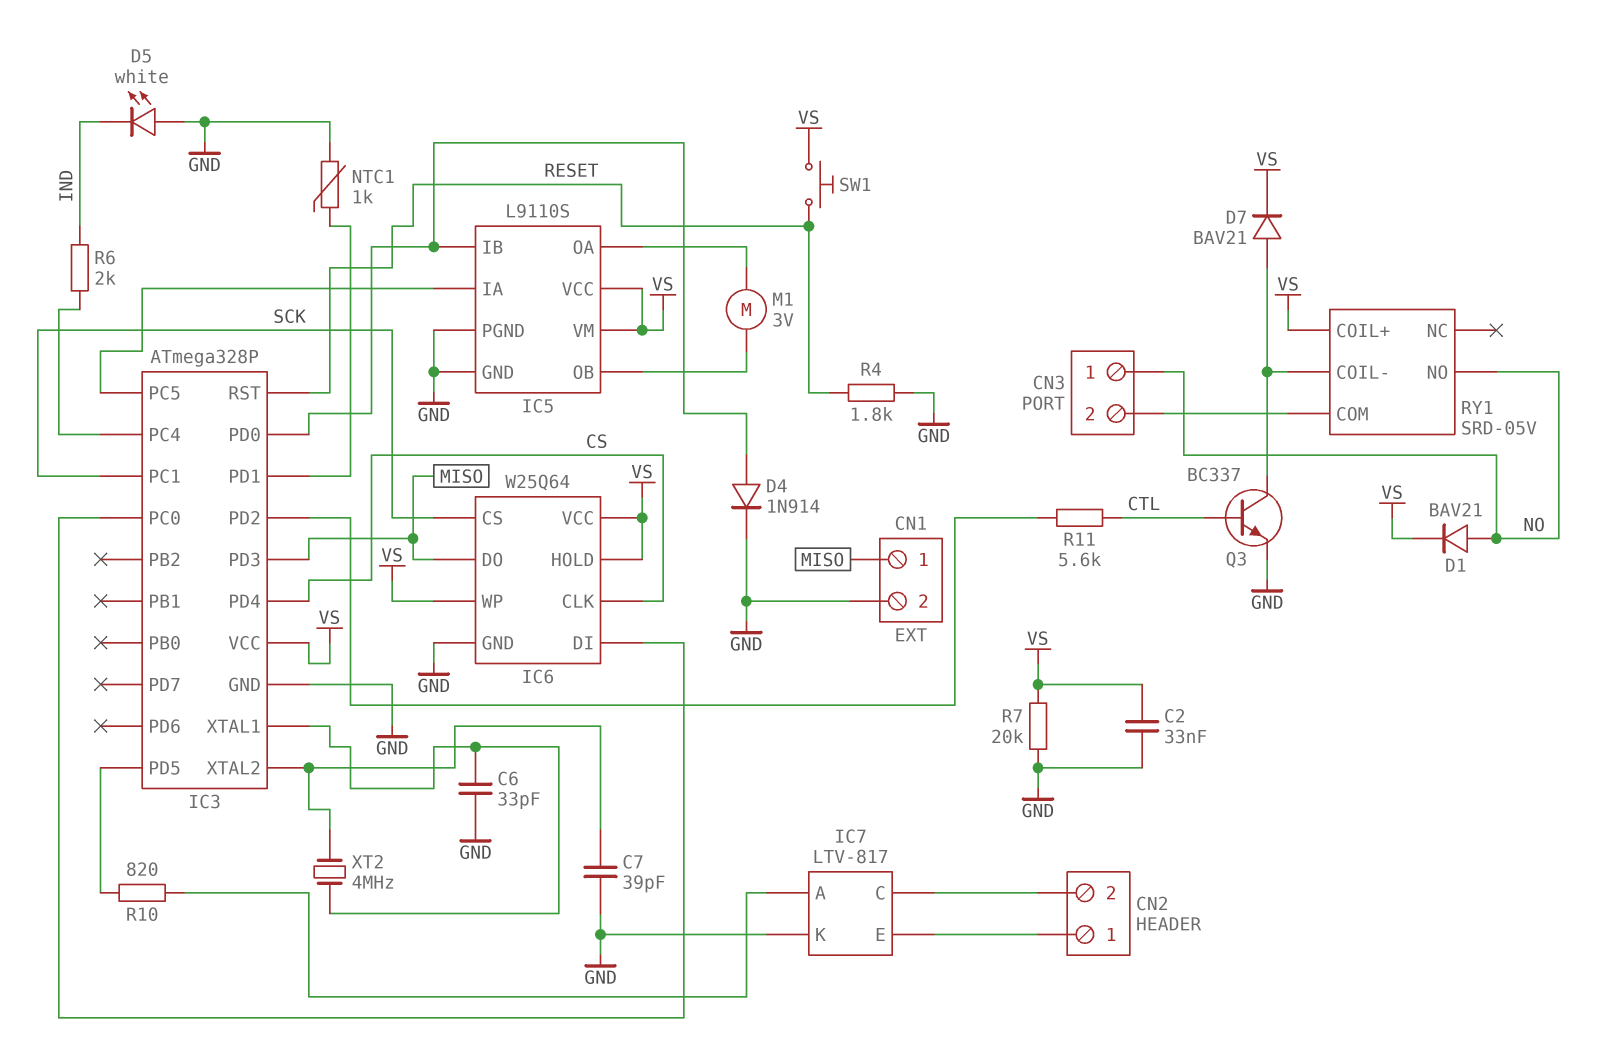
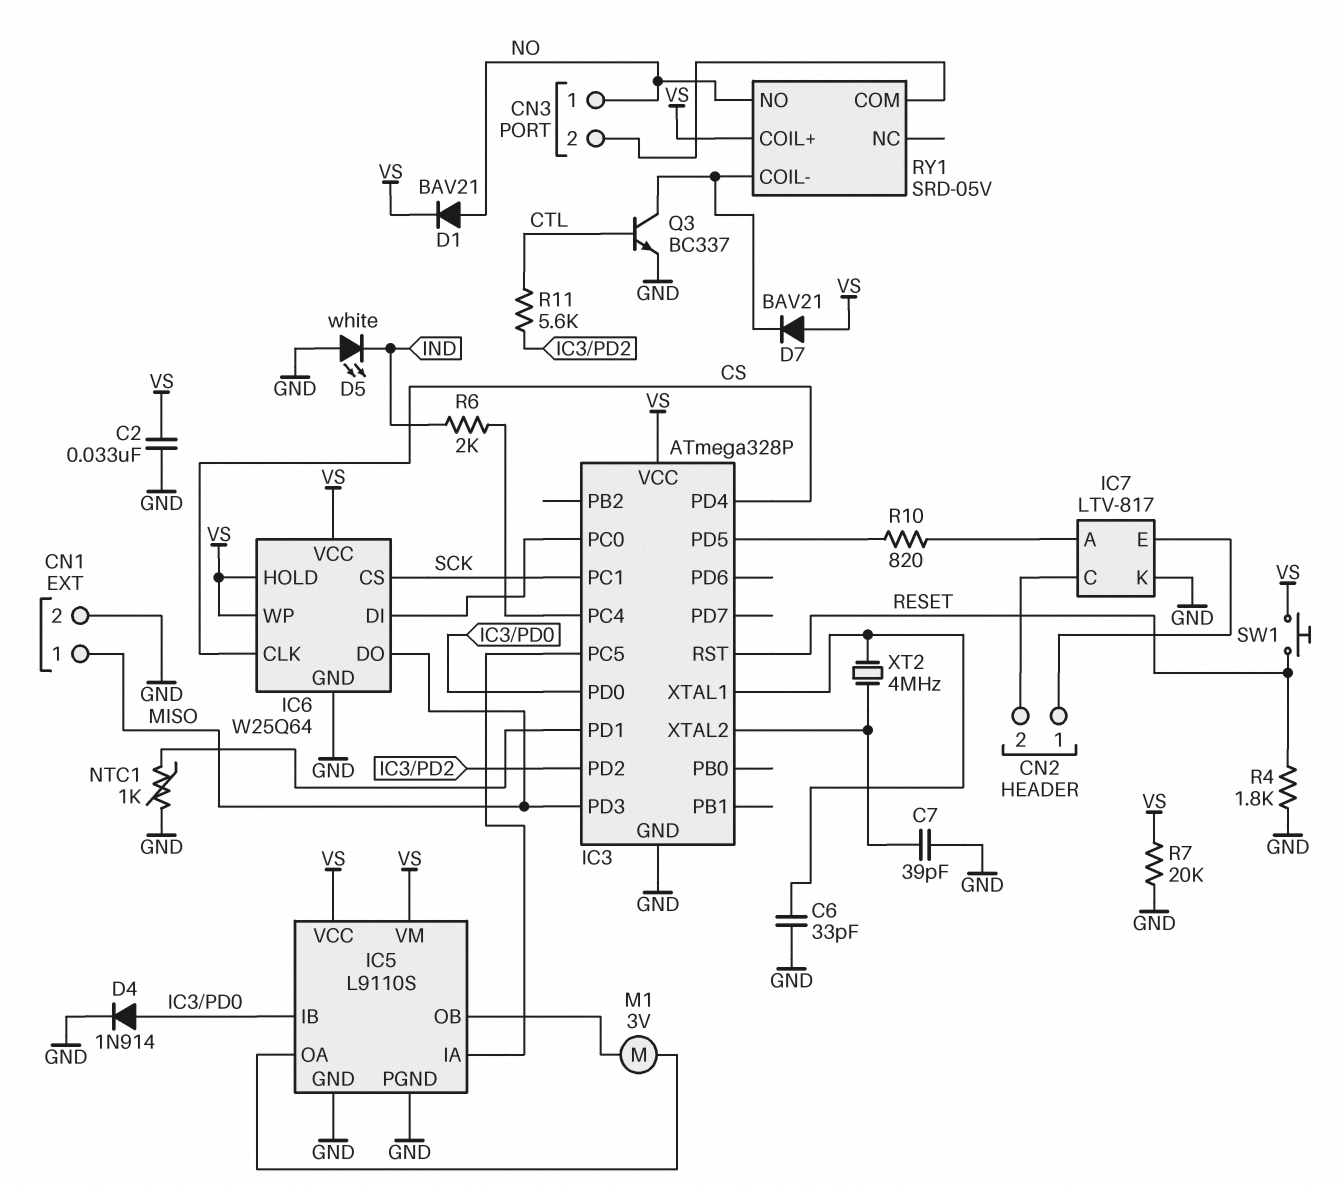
D7: diode BAV21 (A RY1/COIL-, K VS) -> diode BAV21 (A VS, K RY1/COIL-)

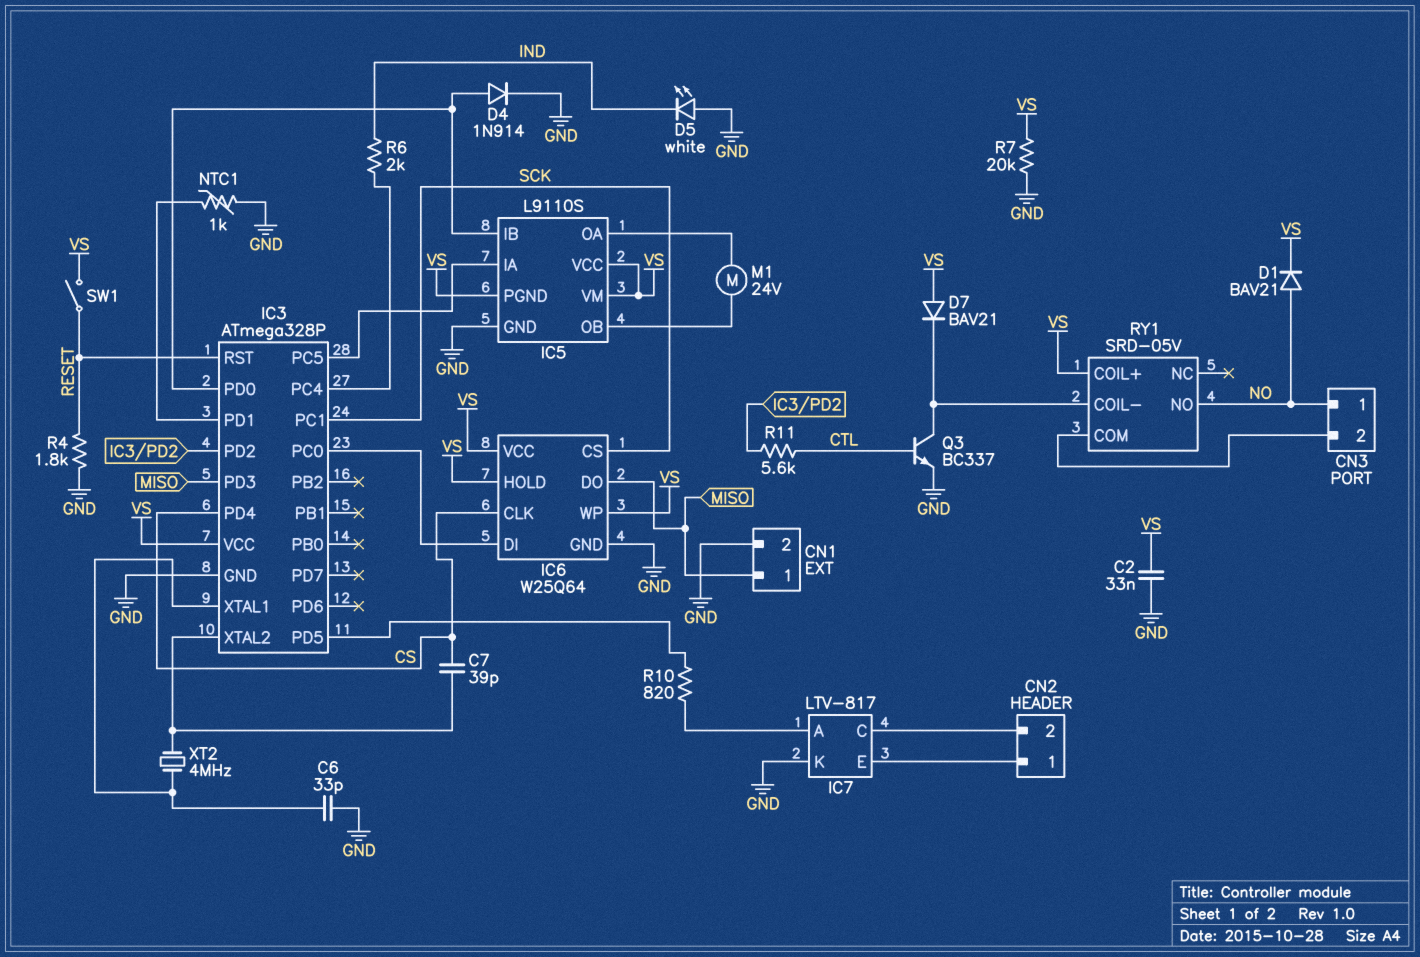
C7: 39pF (GND, IC3/XTAL2) -> 39pF (CS, IC3/XTAL2)
IC5 pin PGND: GND -> VS
M1: motor 3V (IC5/OA, IC5/OB) -> motor 24V (IC5/OA, IC5/OB)
SW1: button (RESET, VS) -> switch (RESET, VS)

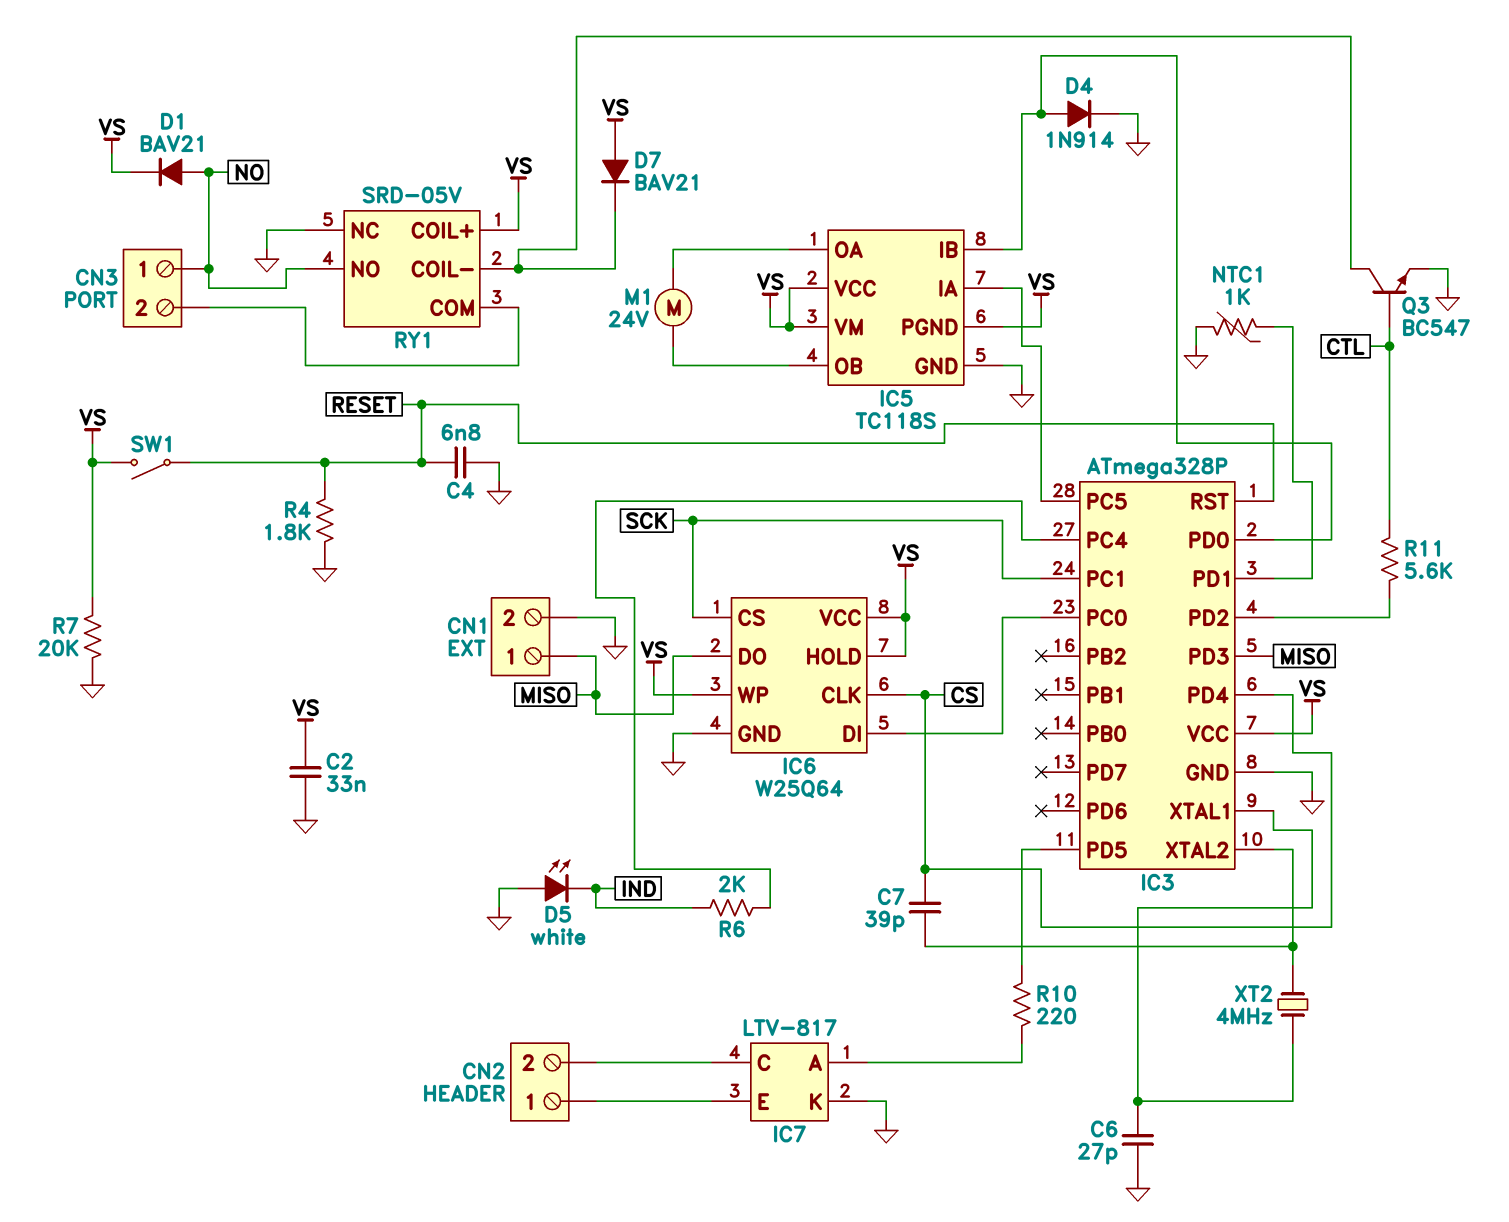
C4: none -> 6.8nF (GND, RESET)
C6: 33pF (GND, IC3/XTAL1) -> 27pF (GND, IC3/XTAL1)
IC5: L9110S -> TC118S
Q3: NPN BC337 (B CTL, C RY1/COIL-, E GND) -> NPN BC547 (B CTL, C RY1/COIL-, E GND)
R10: 820 (IC3/PD5, IC7/A) -> 220 (IC3/PD5, IC7/A)
RY1 pin NC: none -> GND

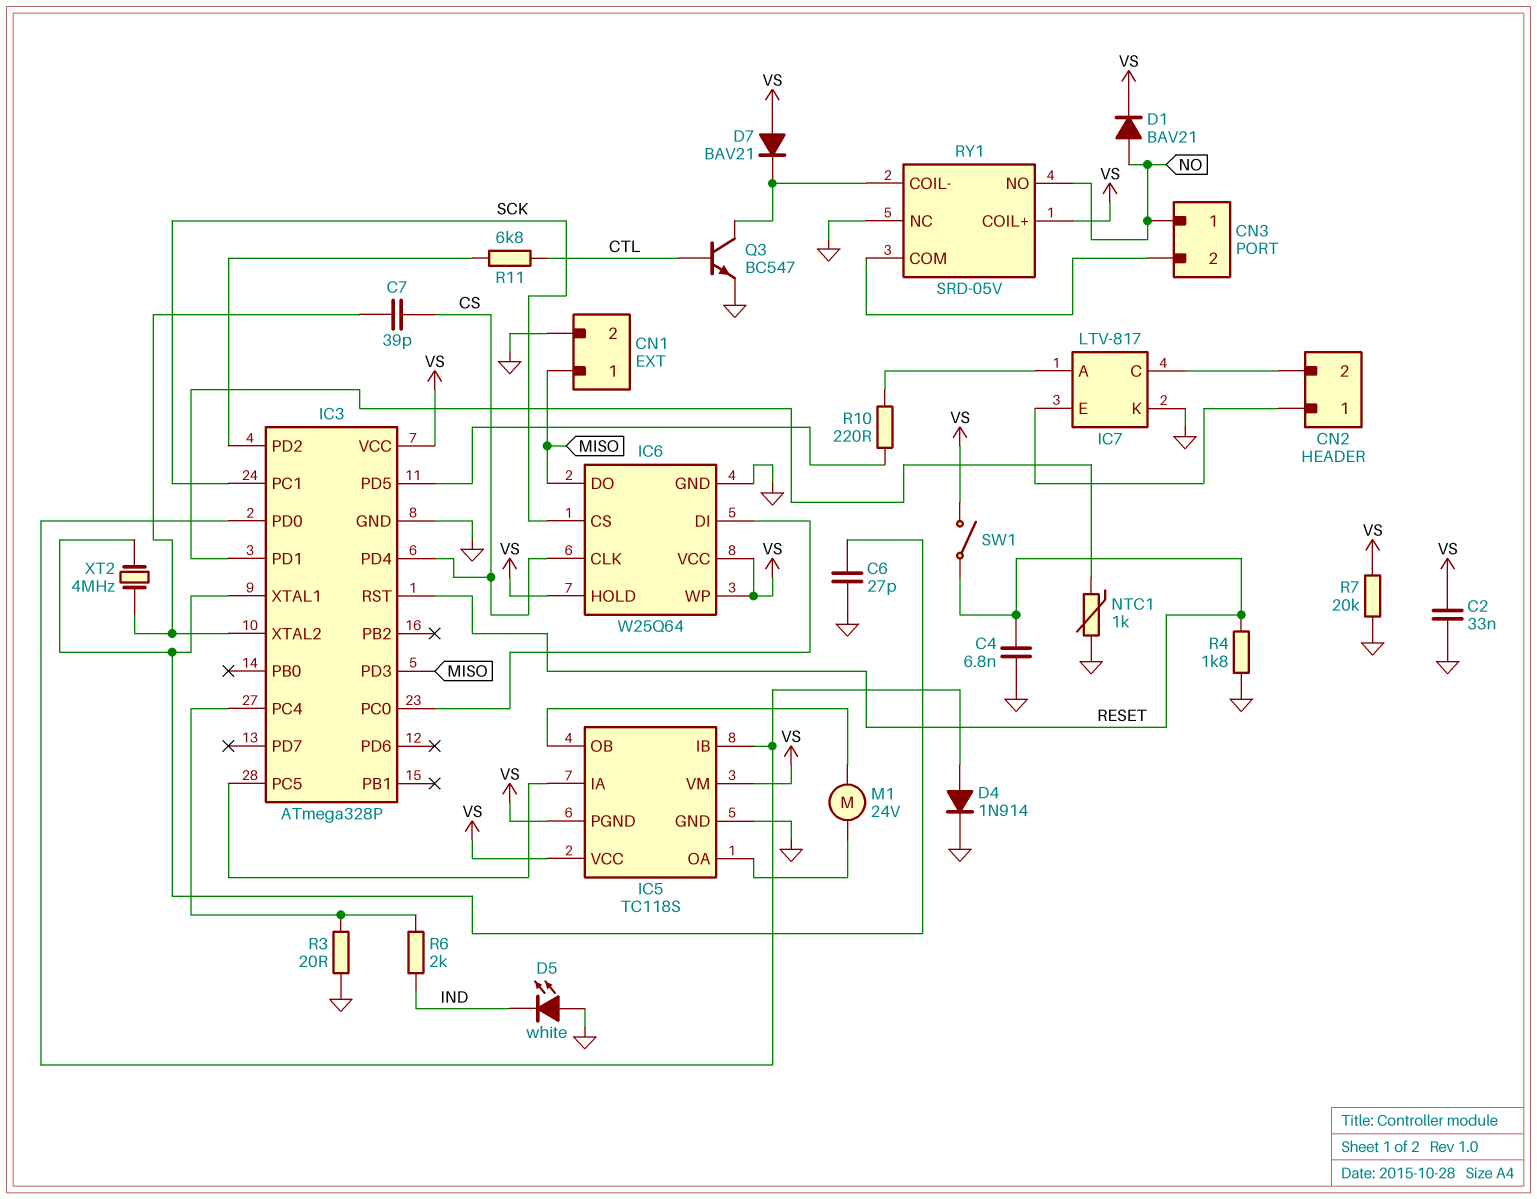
R3: none -> 20 (GND, IC3/PC4)
R11: 5.6k (CTL, IC3/PD2) -> 6.8k (CTL, IC3/PD2)

